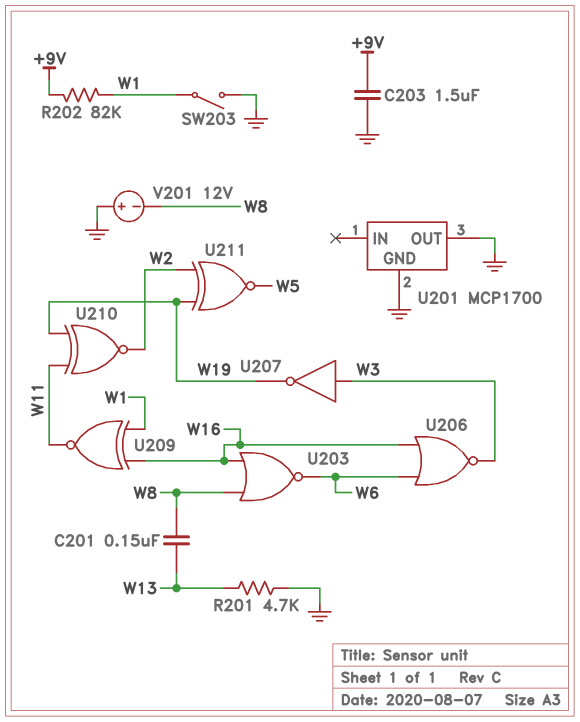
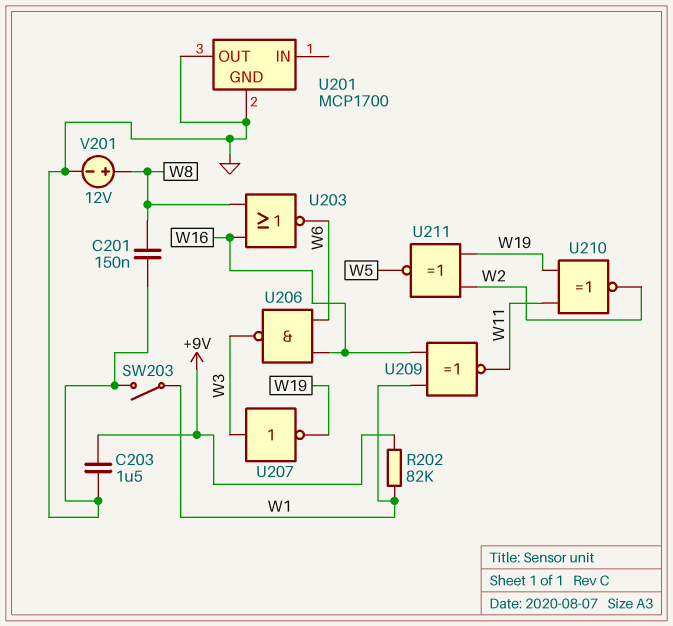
C201: 150nF (W8, W13) -> 150nF (GND, W8)
R201: 4.7k (GND, W13) -> none
U206: NOR (in W6, in W16, out W3) -> NAND (in W6, in W16, out W3)
V201: 12V (plus GND, minus W8) -> 12V (plus W8, minus GND)

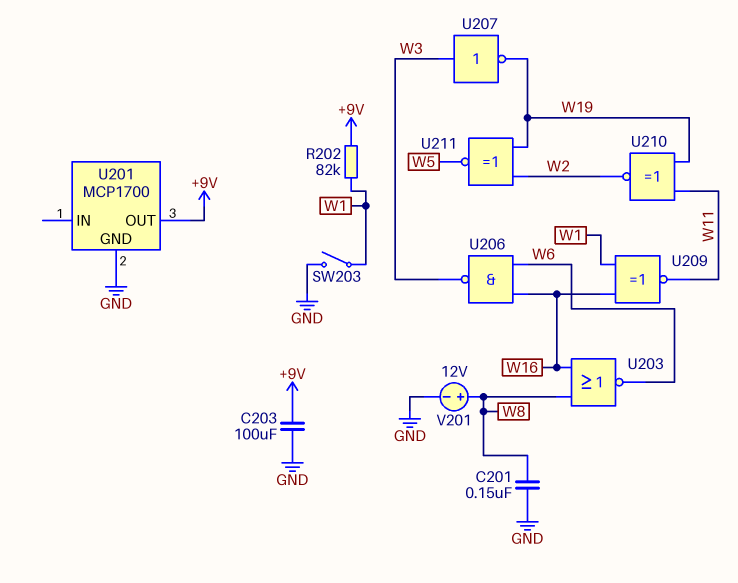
C203: 1.5uF (+9V, GND) -> 100uF (+9V, GND)
U201 pin OUT: GND -> +9V

